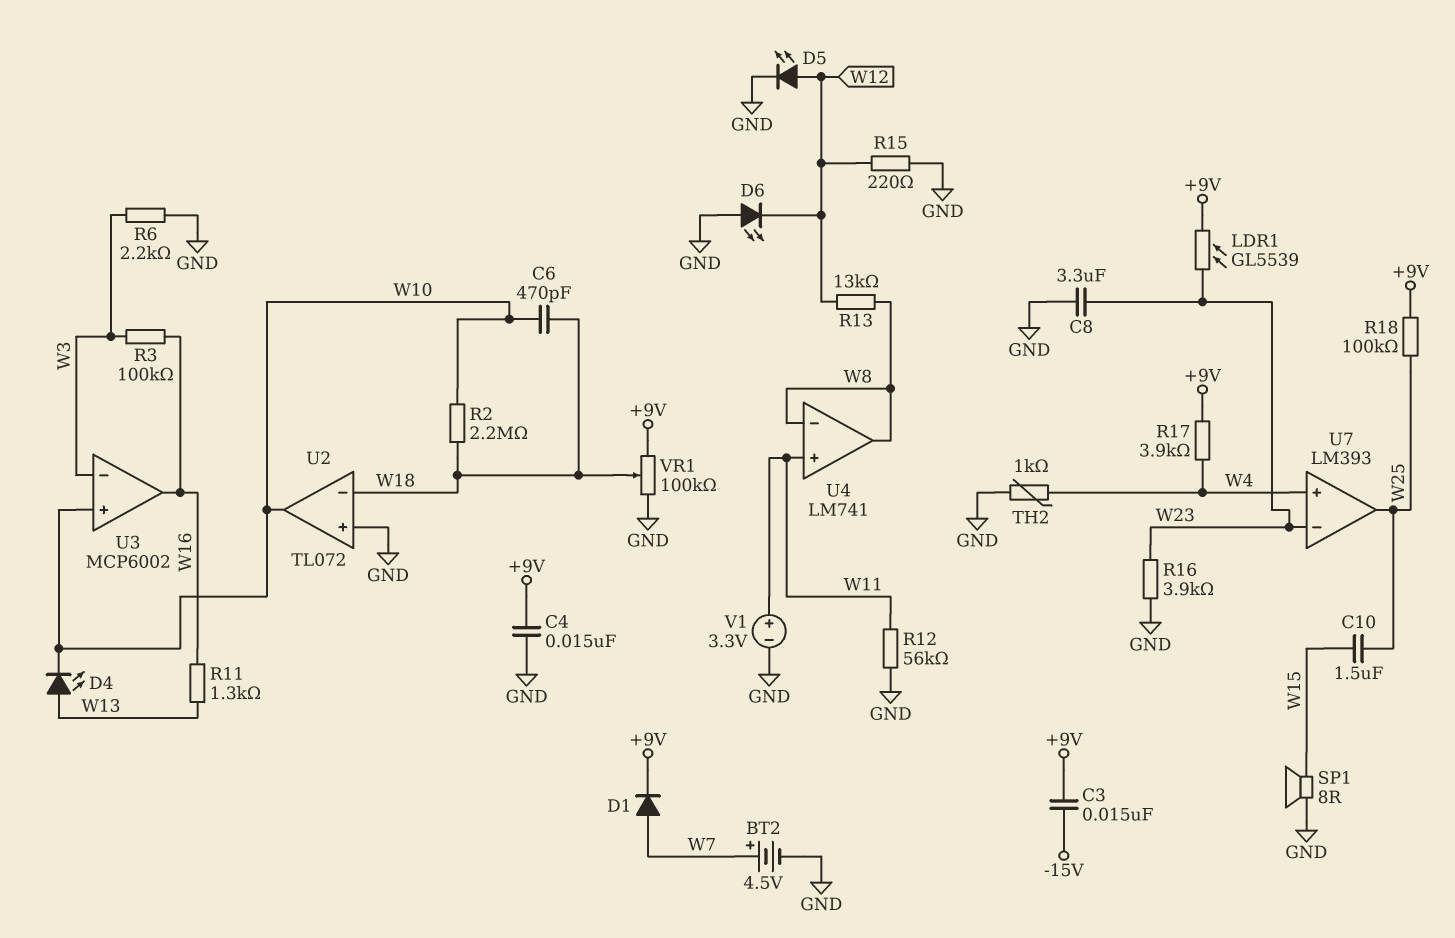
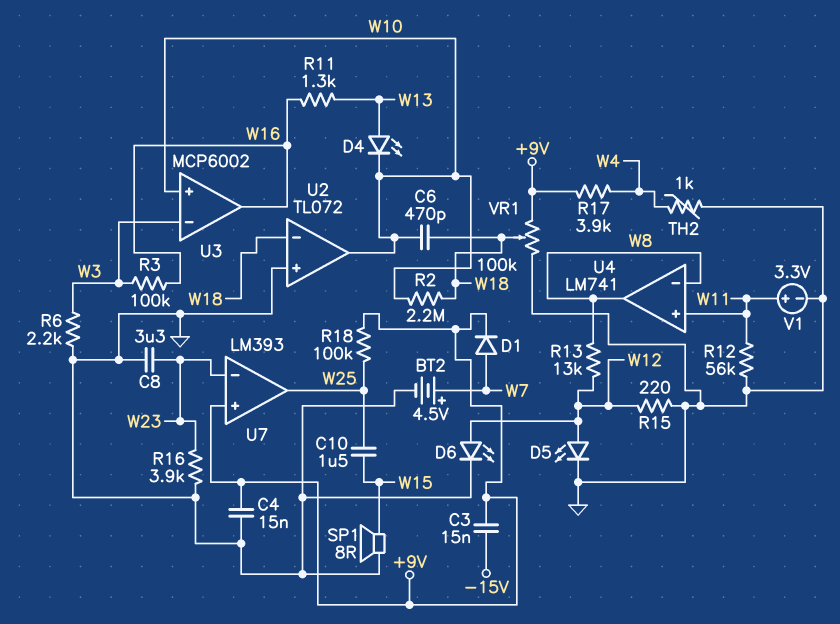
D6: LED (A GND, K W12) -> LED (A W12, K GND)
LDR1: GL5539 (+9V, W23) -> none
U7 pin in+: W4 -> +9V

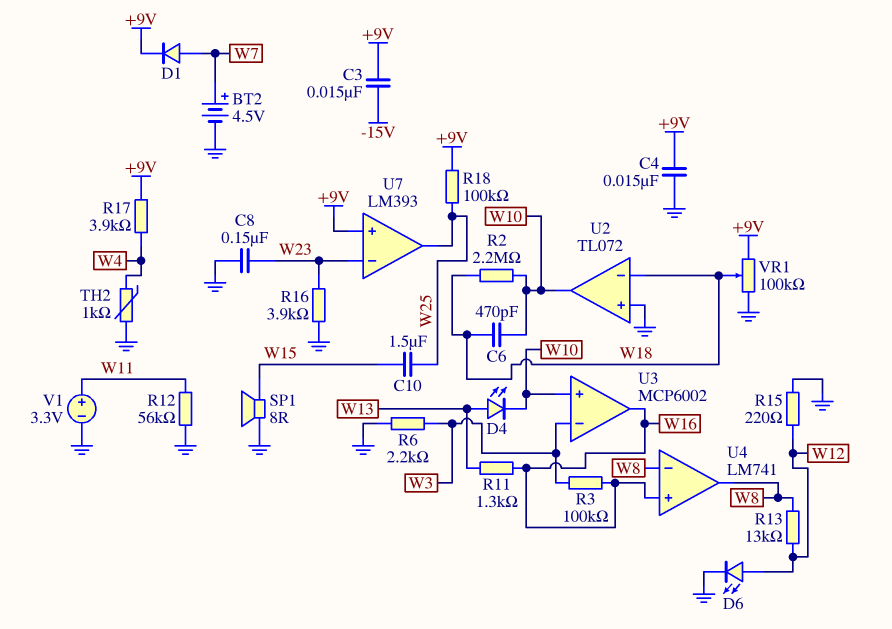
C8: 3.3uF (GND, W23) -> 150nF (GND, W23)
D5: LED (A W12, K GND) -> none
U4 pin in+: W11 -> W16

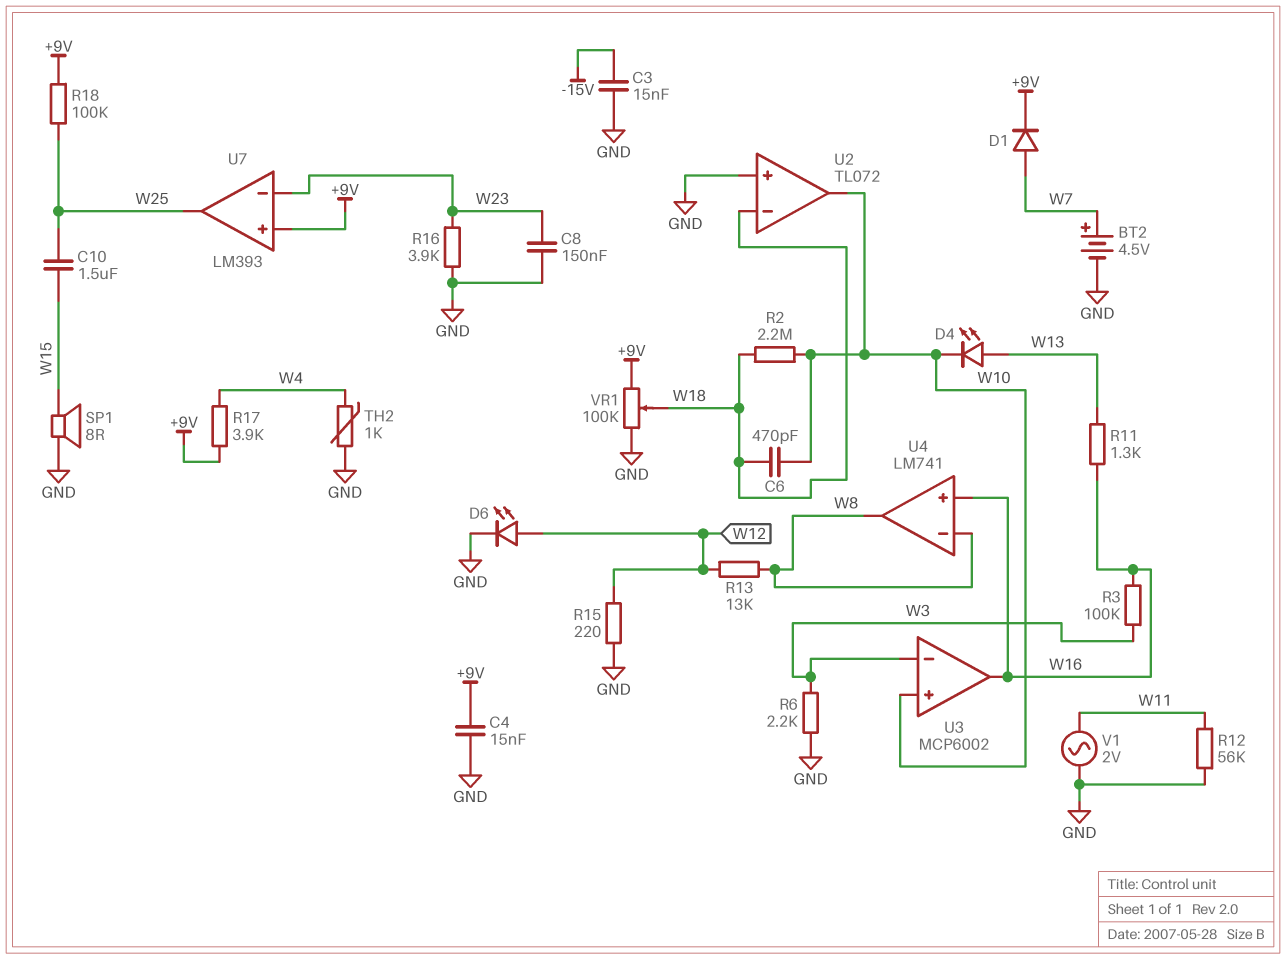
C3: 15nF (+9V, -15V) -> 15nF (-15V, GND)
V1: 3.3V (plus W11, minus GND) -> AC 2V (GND, W11)

